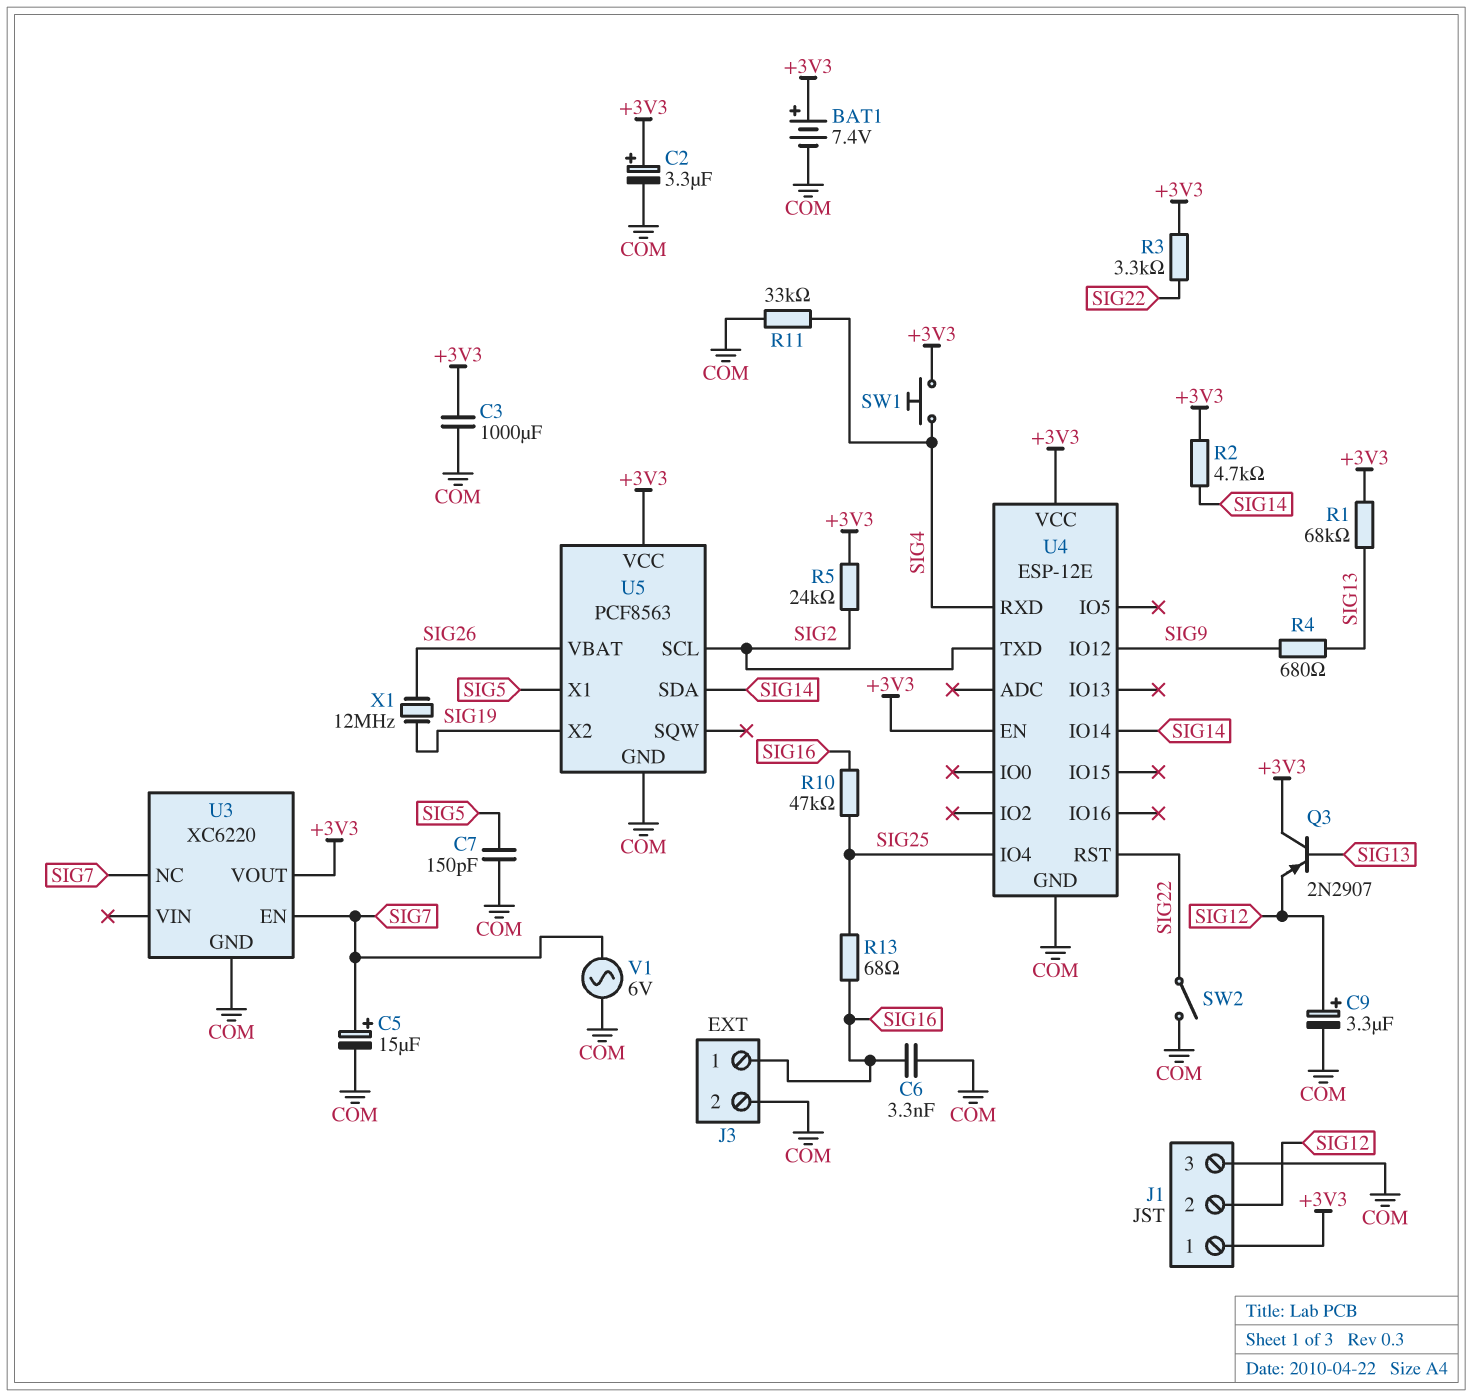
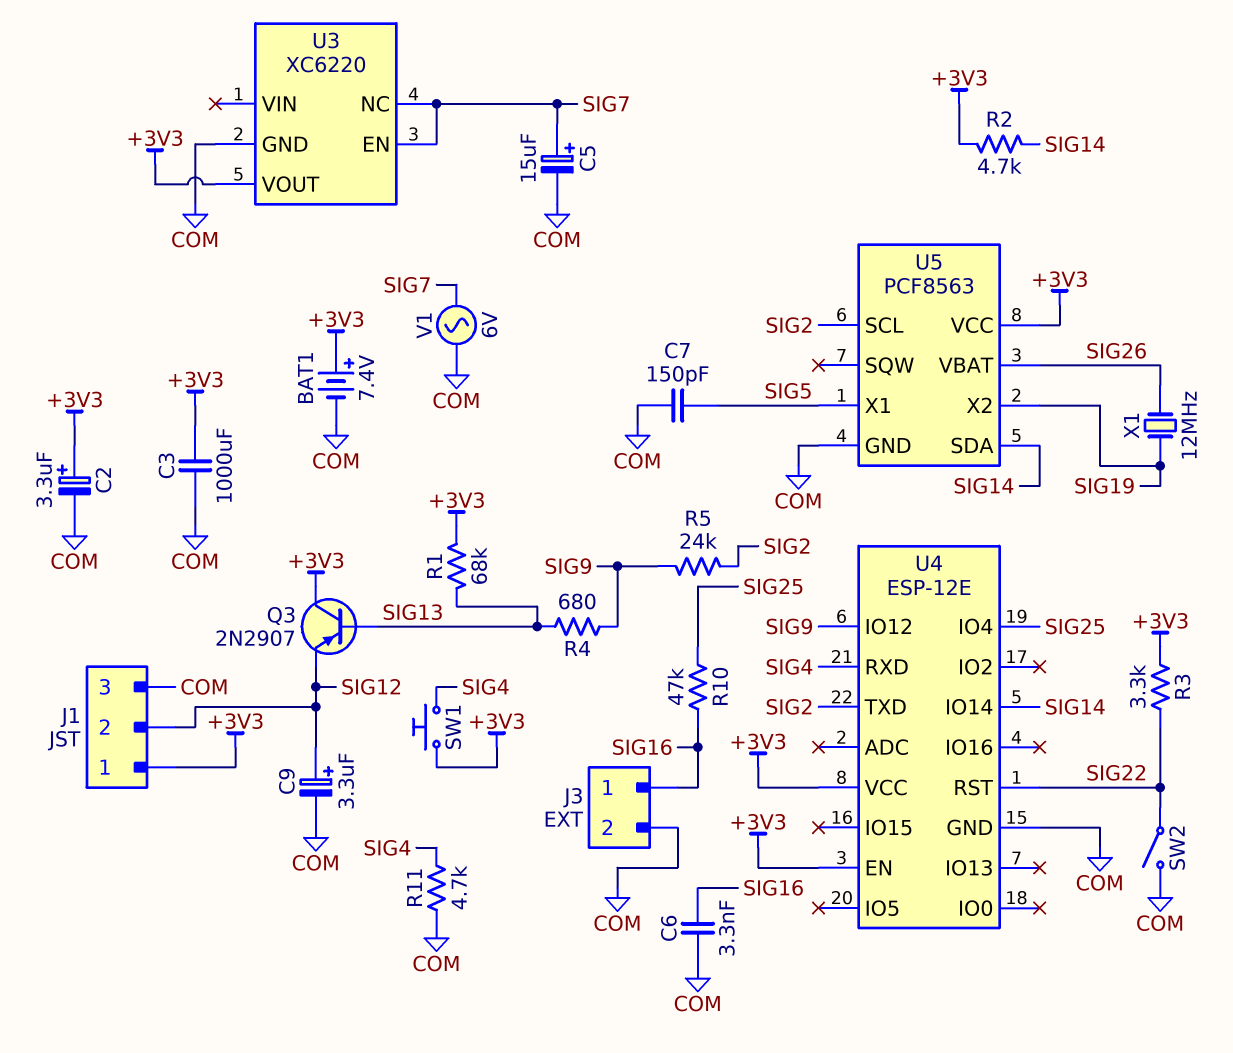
R5: 24k (+3V3, SIG2) -> 24k (SIG2, SIG9)
R11: 33k (COM, SIG4) -> 4.7k (COM, SIG4)
R13: 68 (SIG16, SIG25) -> none

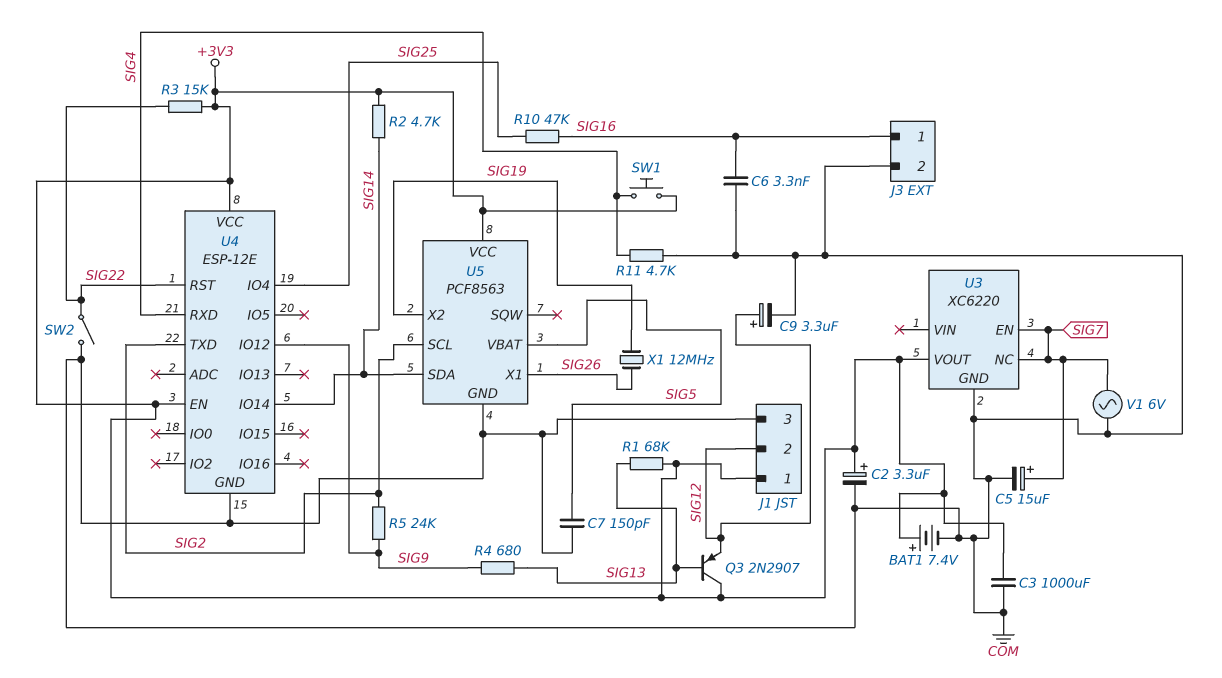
R3: 3.3k (+3V3, SIG22) -> 15k (+3V3, SIG22)
U5 pin VBAT: SIG26 -> SIG5
U5 pin X1: SIG5 -> SIG26

